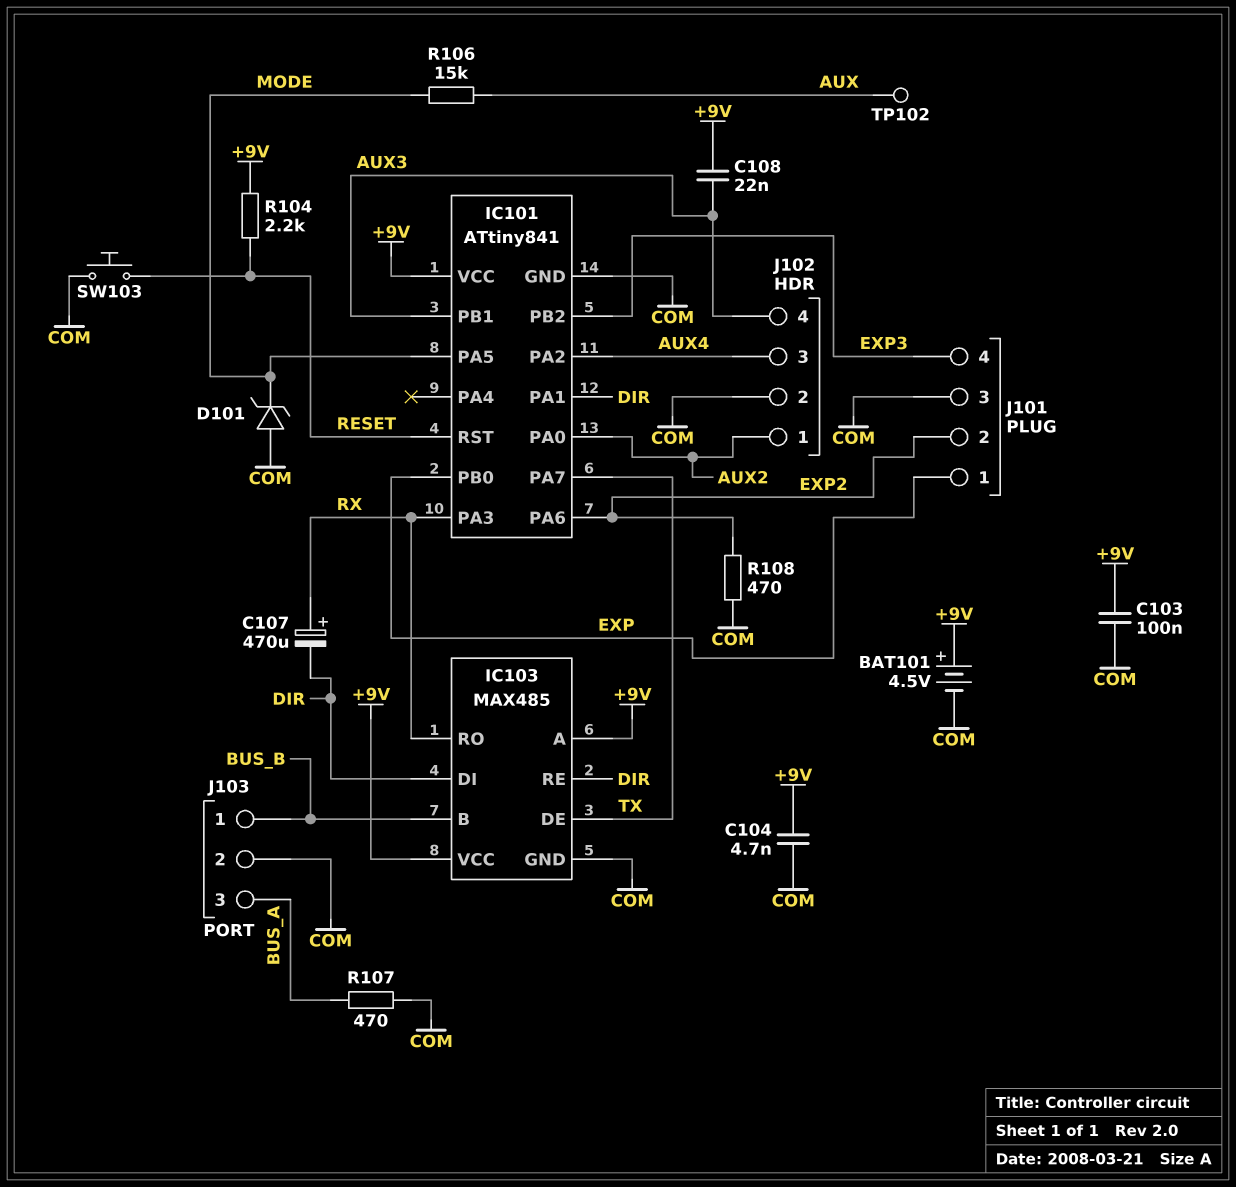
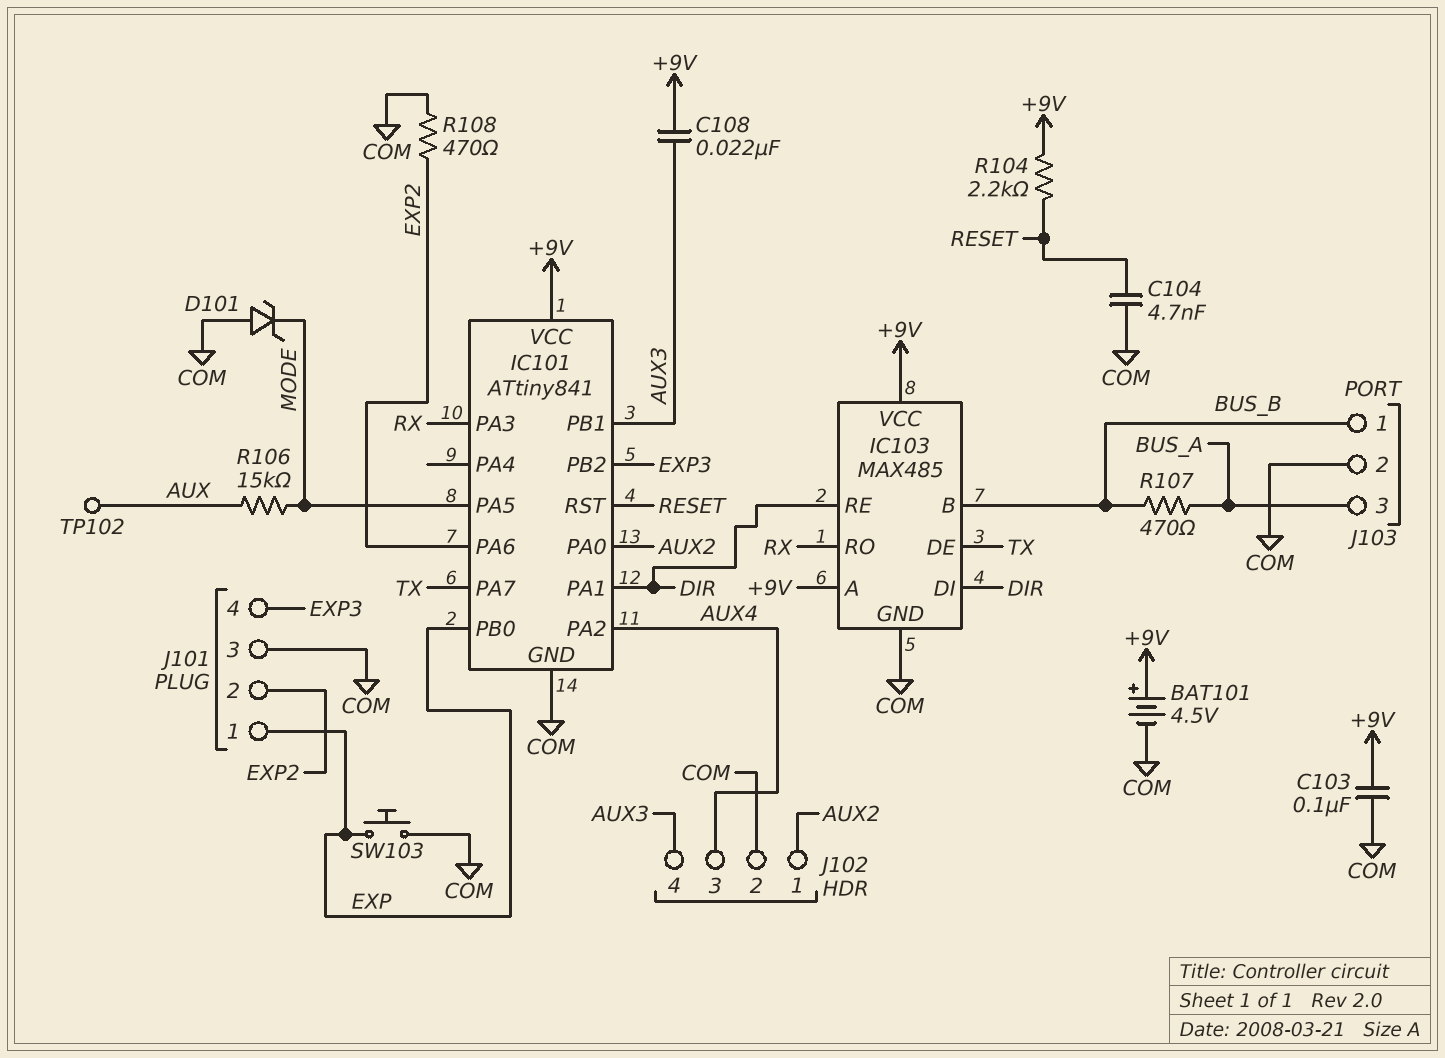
C104: 4.7nF (+9V, COM) -> 4.7nF (COM, RESET)
C107: 470uF (plus RX, minus DIR) -> none
R107: 470 (BUS_A, COM) -> 470 (BUS_A, BUS_B)
SW103: button (COM, RESET) -> button (COM, EXP)

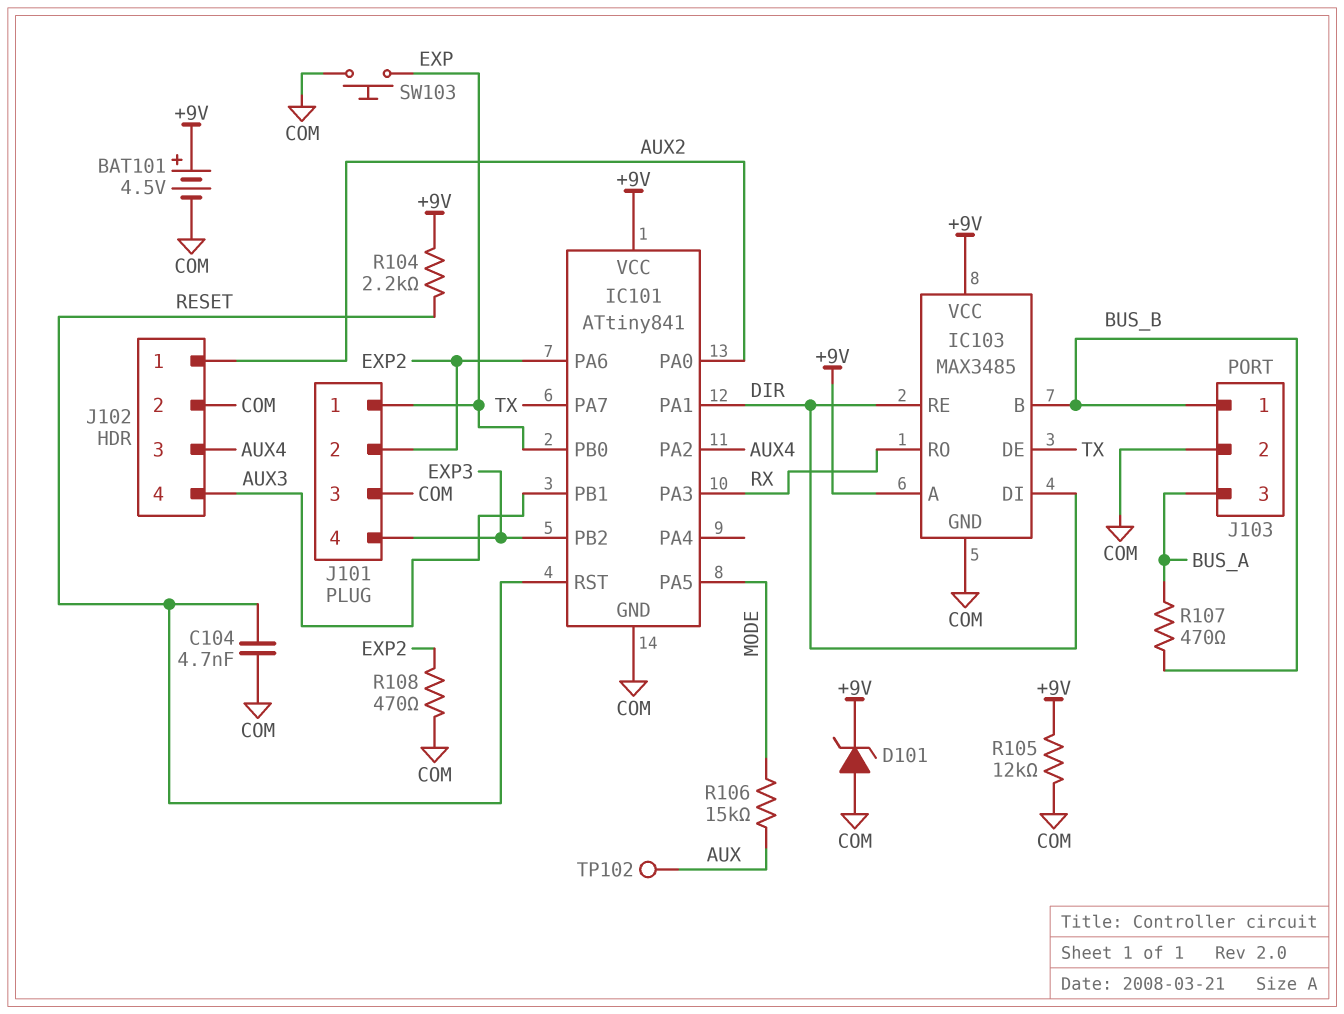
C103: 100nF (+9V, COM) -> none
C108: 22nF (+9V, AUX3) -> none
D101: zener (A COM, K MODE) -> zener (A COM, K +9V)
IC103: MAX485 -> MAX3485
R105: none -> 12k (+9V, COM)

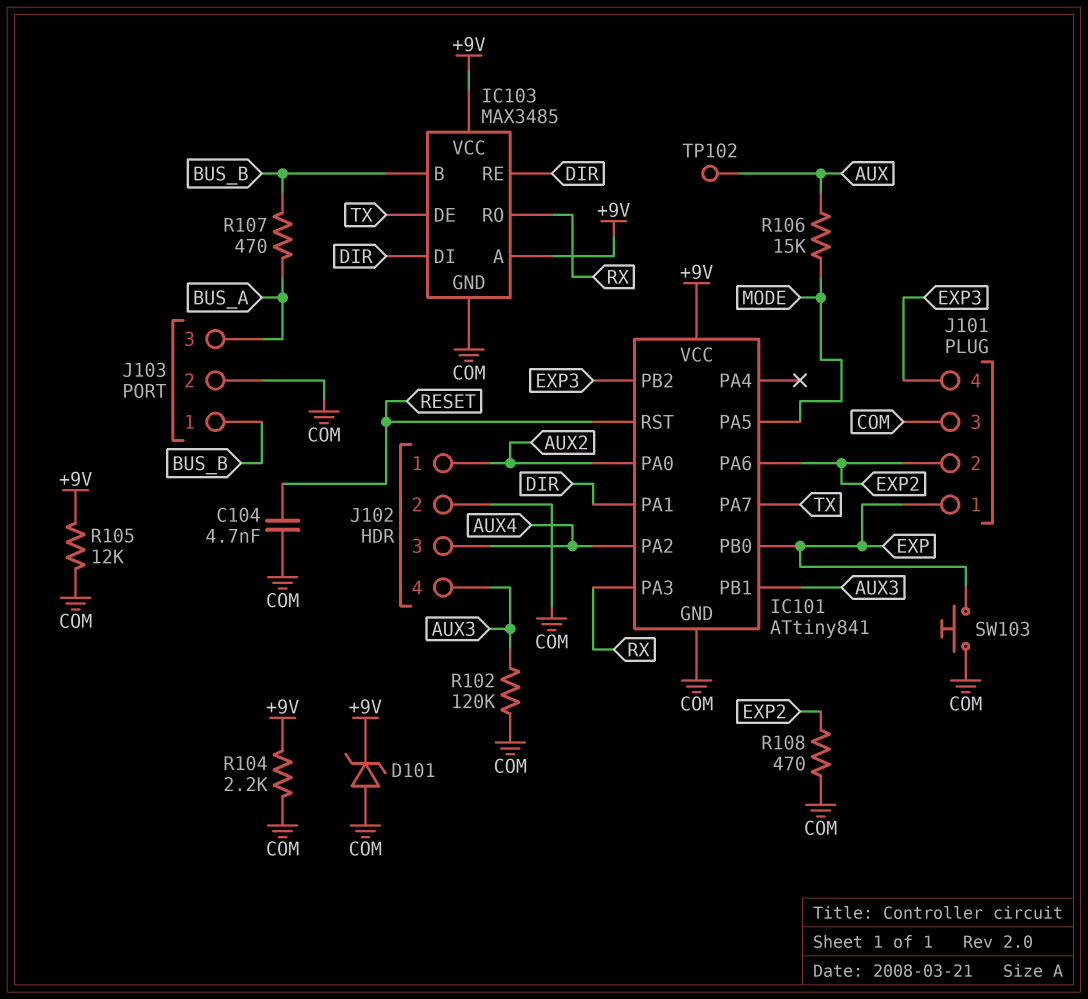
BAT101: 4.5V (plus +9V, minus COM) -> none
R102: none -> 120k (AUX3, COM)
R104: 2.2k (+9V, RESET) -> 2.2k (+9V, COM)

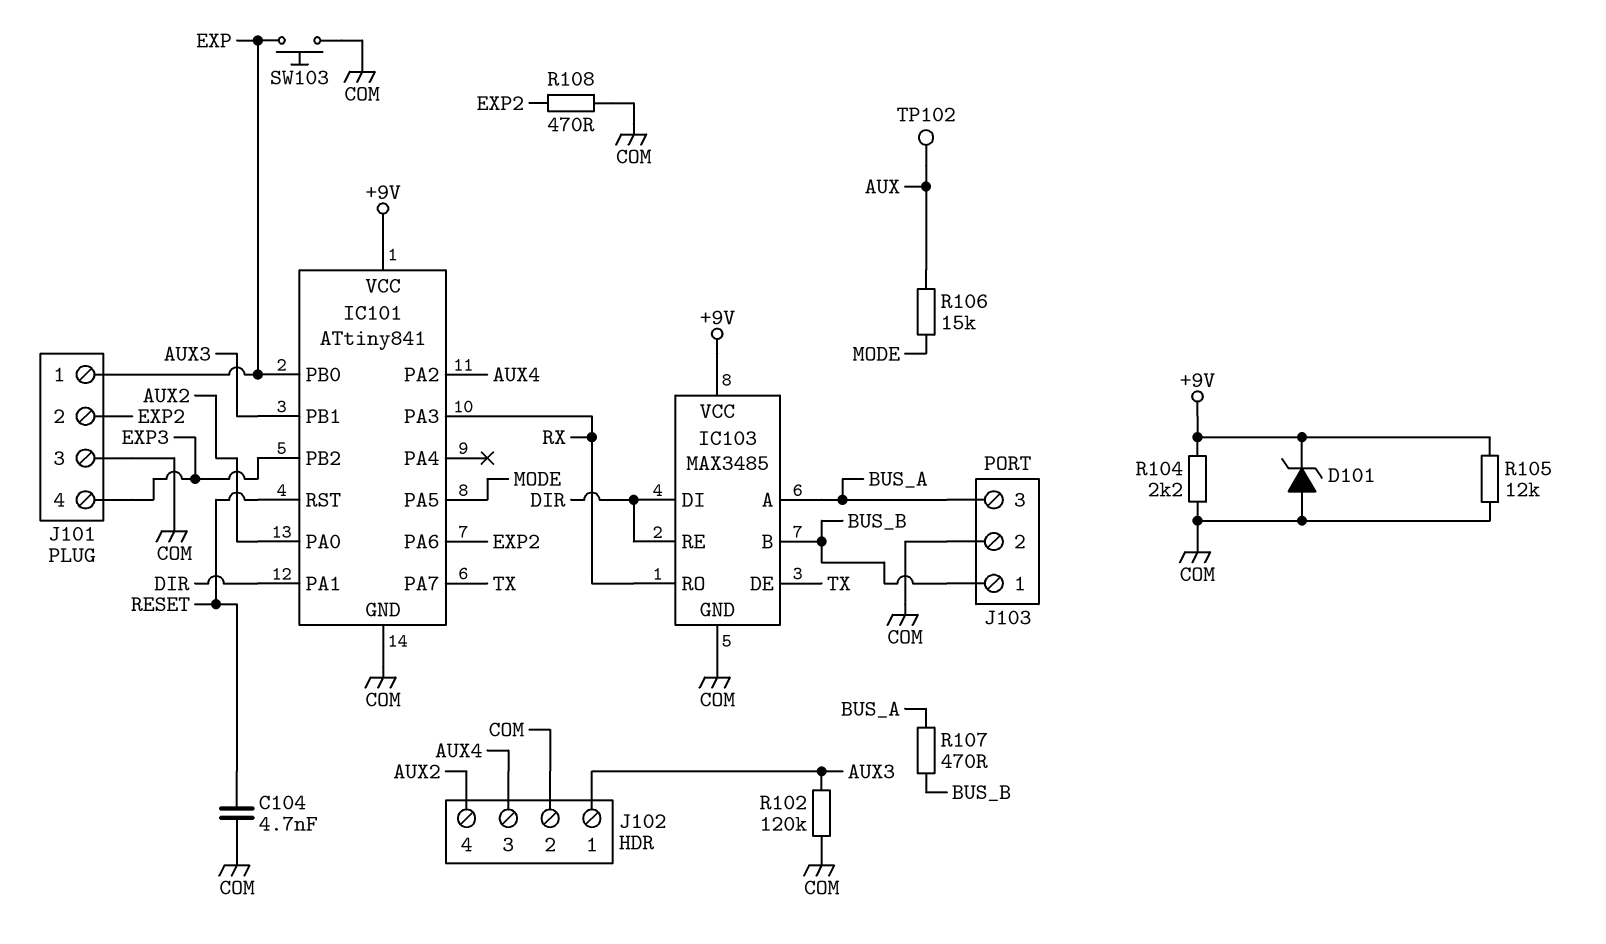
IC103 pin A: +9V -> BUS_A
J102 pin 1: AUX2 -> AUX3
J102 pin 4: AUX3 -> AUX2

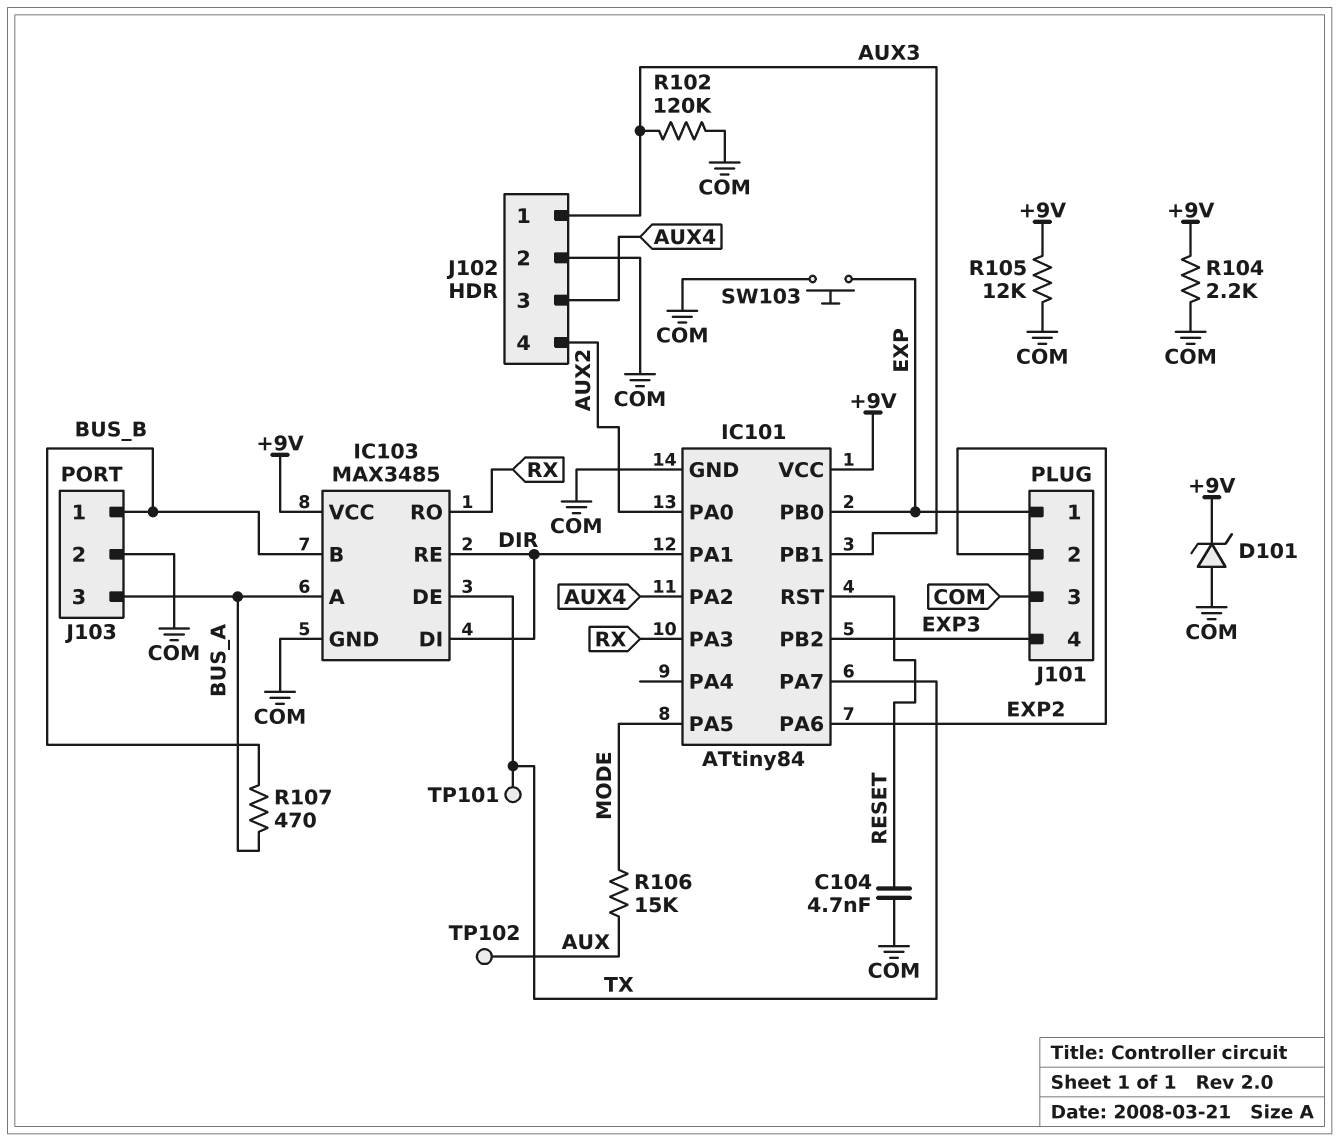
IC101: ATtiny841 -> ATtiny84
R108: 470 (COM, EXP2) -> none
TP101: none -> test point (TX)

